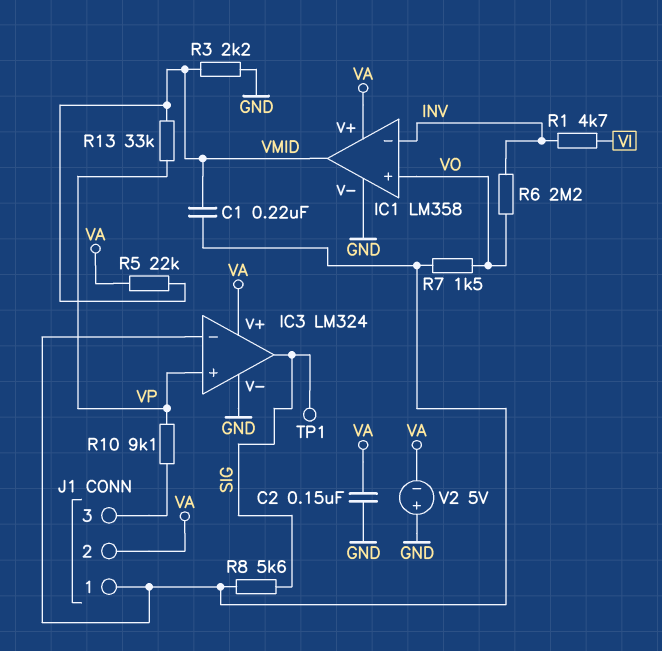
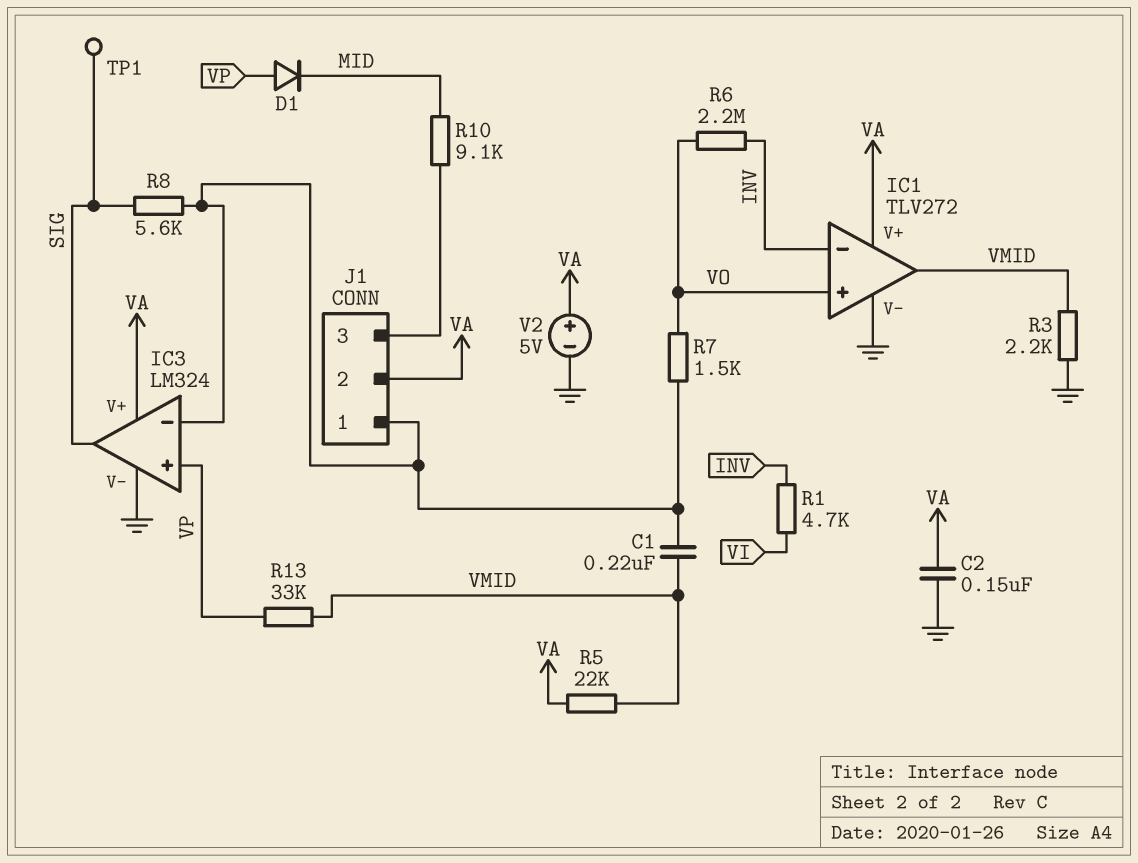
D1: none -> diode (A VP, K MID)
IC1: LM358 -> TLV272
R10: 9.1k (J1/3, VP) -> 9.1k (J1/3, MID)
V2: 5V (plus GND, minus VA) -> 5V (plus VA, minus GND)

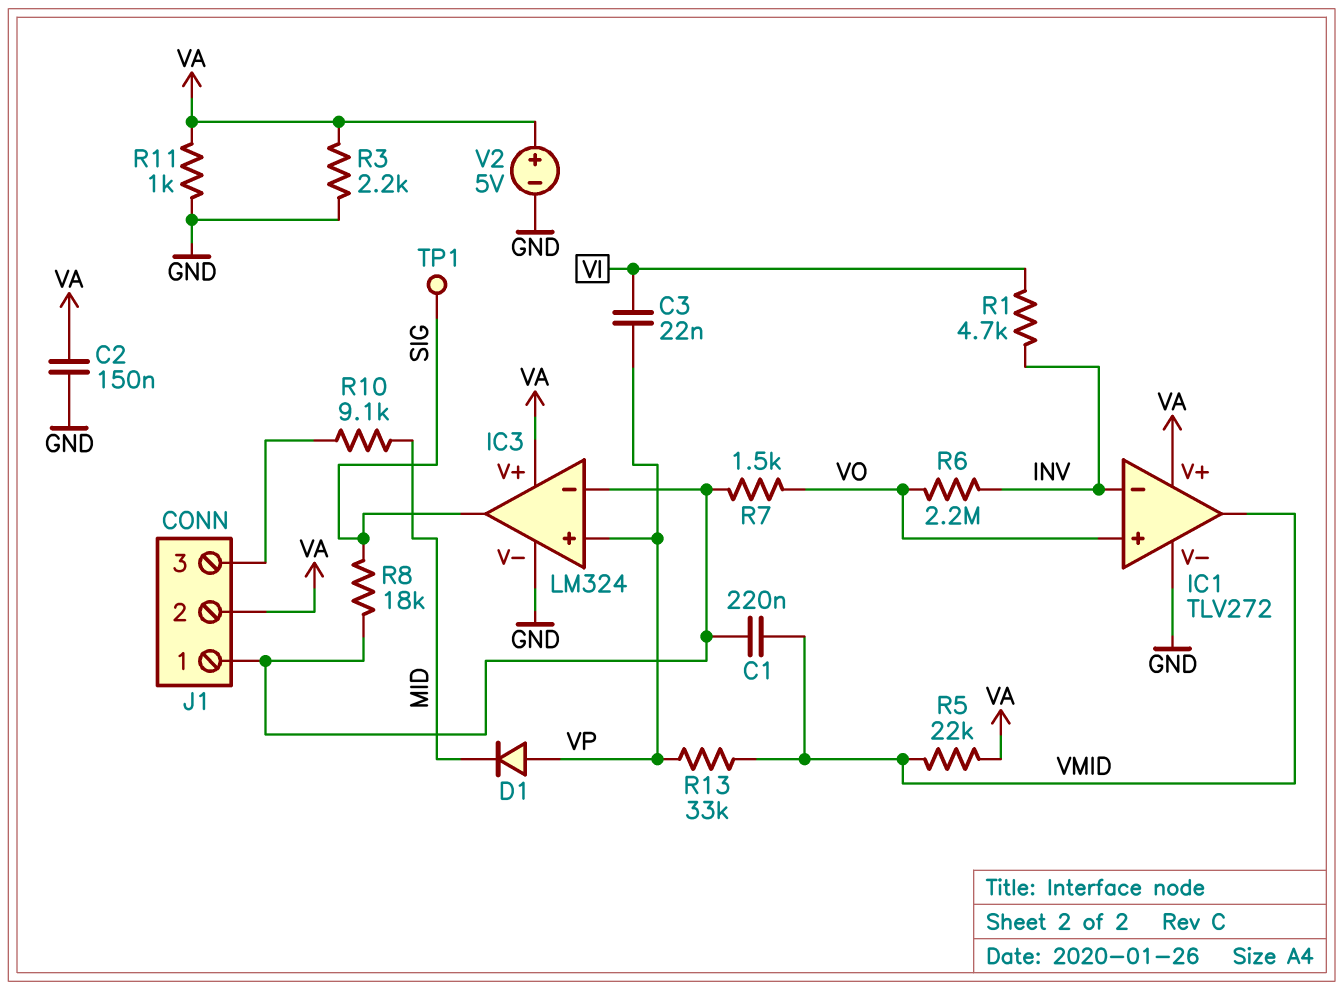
C3: none -> 22nF (VI, VP)
R3: 2.2k (GND, VMID) -> 2.2k (GND, VA)
R8: 5.6k (IC3/in-, SIG) -> 18k (IC3/in-, SIG)
R11: none -> 1k (GND, VA)

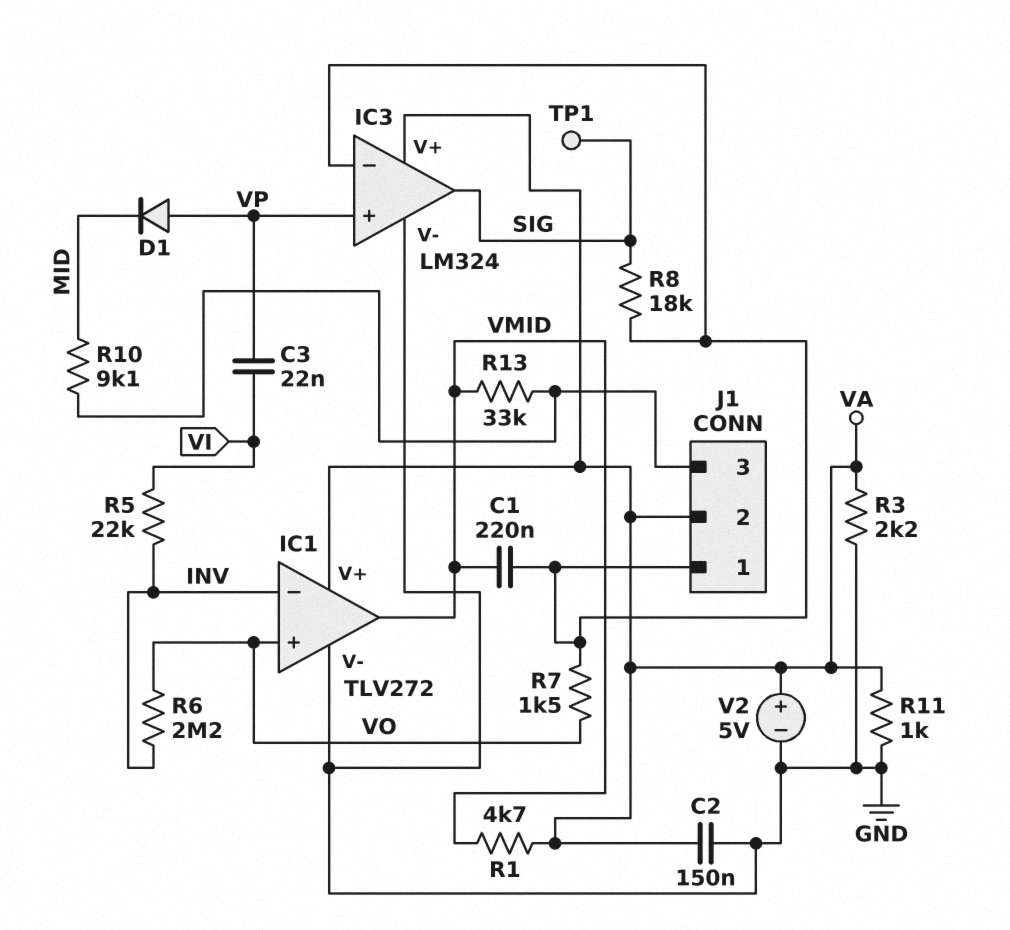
R1: 4.7k (INV, VI) -> 4.7k (VA, VMID)
R5: 22k (VA, VMID) -> 22k (INV, VI)
R13: 33k (VMID, VP) -> 33k (J1/3, VMID)

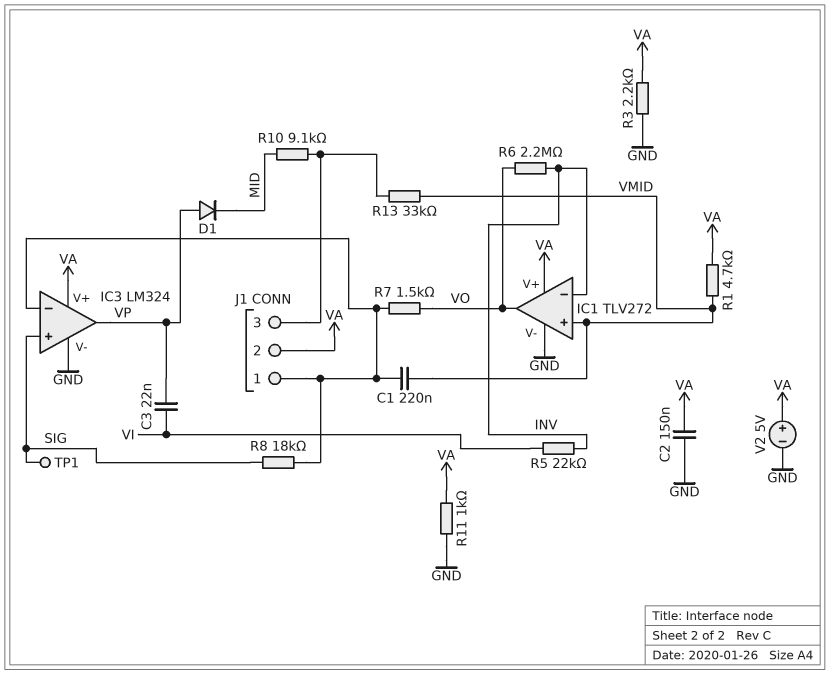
IC1 pin in+: VO -> VMID
IC1 pin out: VMID -> VO
IC3 pin in+: VP -> SIG
IC3 pin out: SIG -> VP

